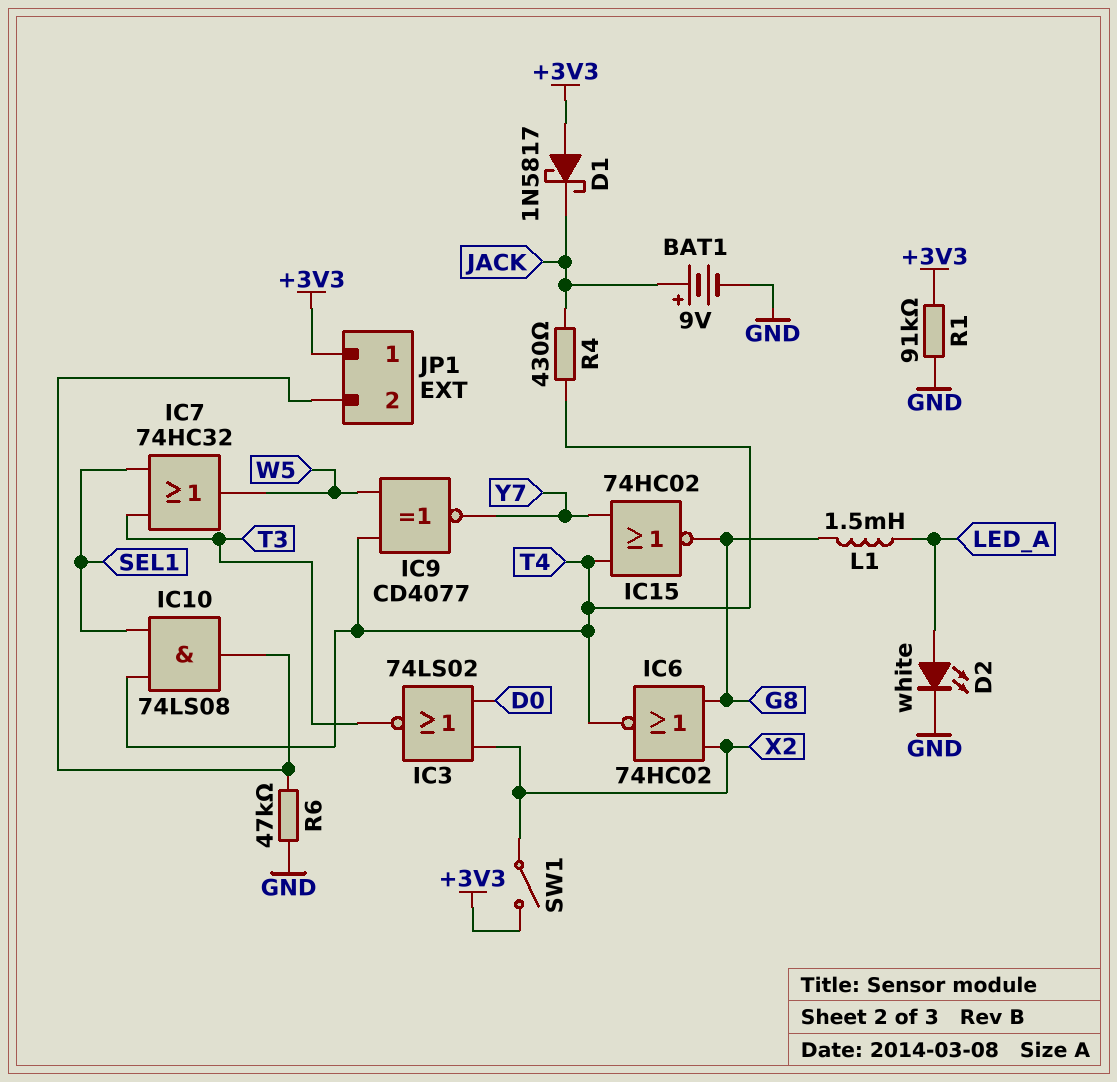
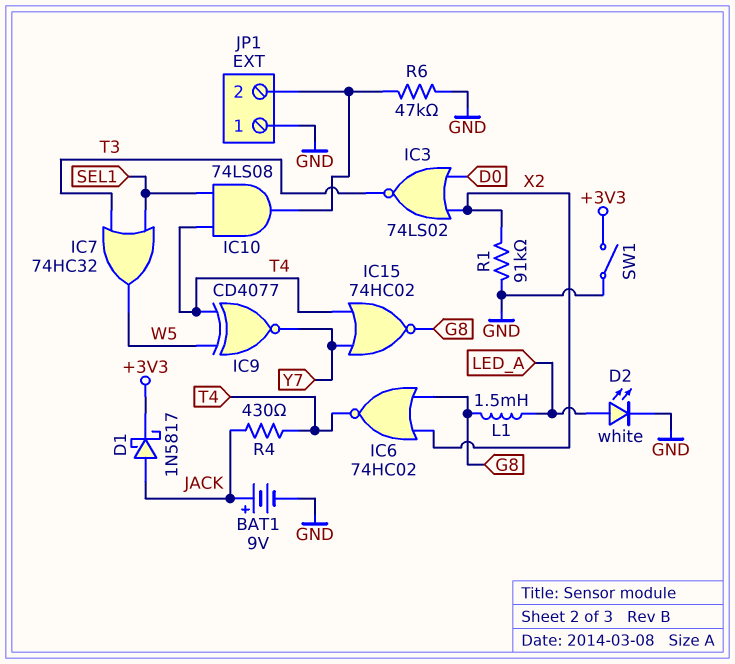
D1: schottky 1N5817 (A +3V3, K JACK) -> schottky 1N5817 (A JACK, K +3V3)
JP1 pin 1: +3V3 -> GND
R1: 91k (+3V3, GND) -> 91k (GND, X2)
SW1: switch (+3V3, X2) -> switch (+3V3, GND)

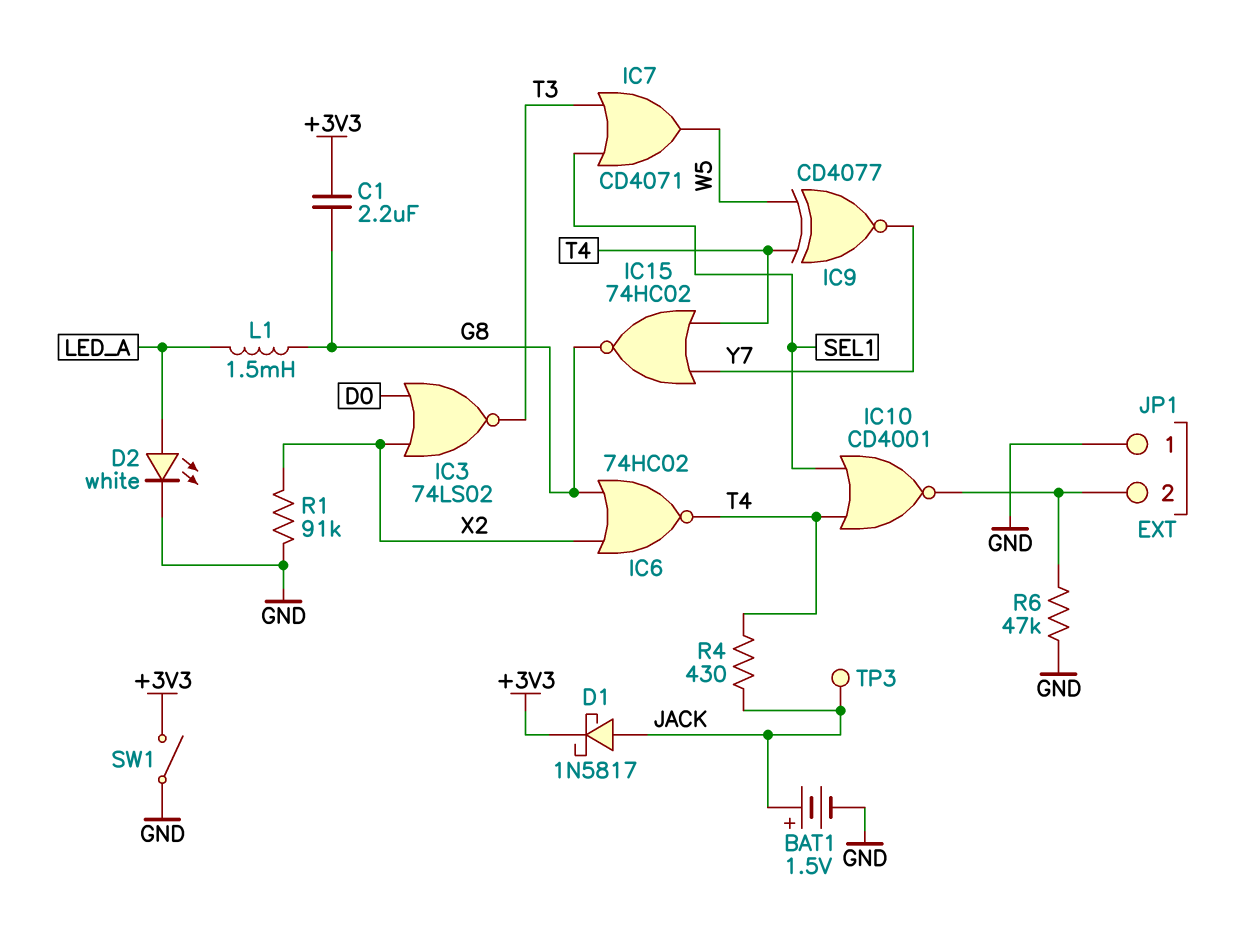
BAT1: 9V (plus JACK, minus GND) -> 1.5V (plus JACK, minus GND)
C1: none -> 2.2uF (+3V3, G8)
IC7: OR 74HC32 (in SEL1, in T3, out W5) -> OR CD4071 (in SEL1, in T3, out W5)
IC10: AND 74LS08 (in SEL1, in T4, out JP1/2) -> NOR CD4001 (in SEL1, in T4, out JP1/2)
TP3: none -> test point (JACK)

